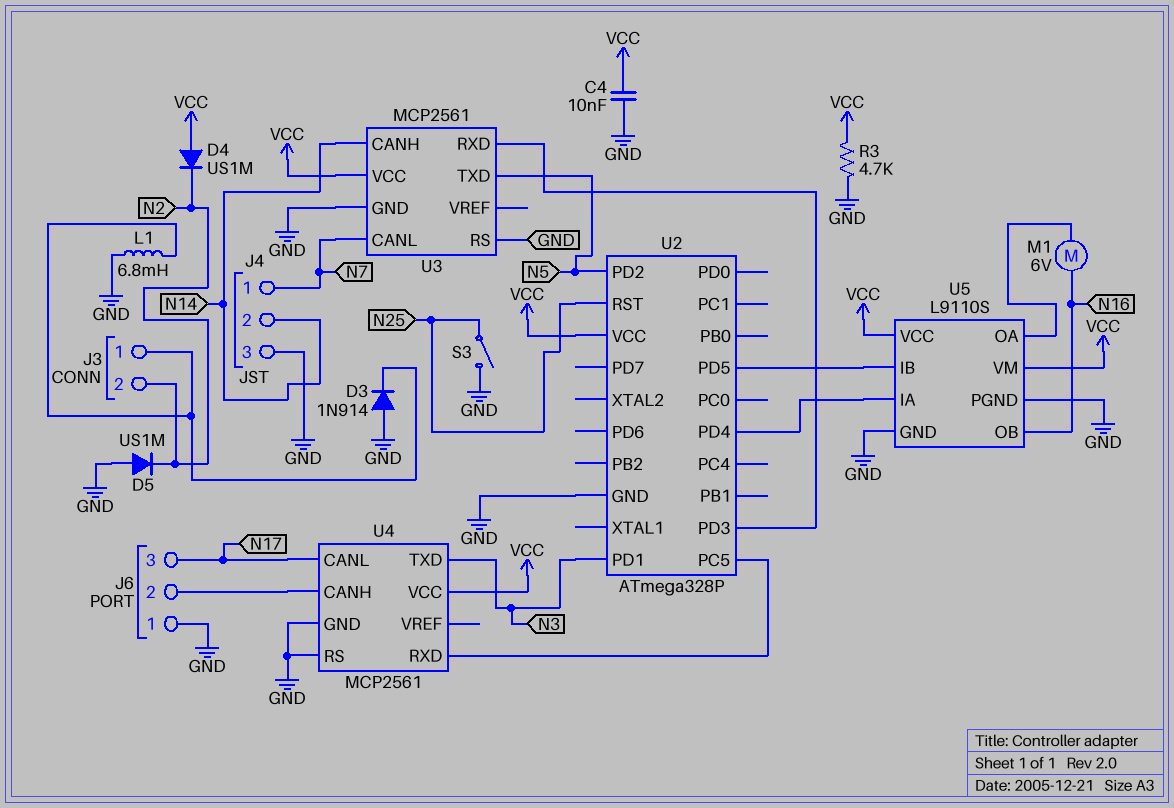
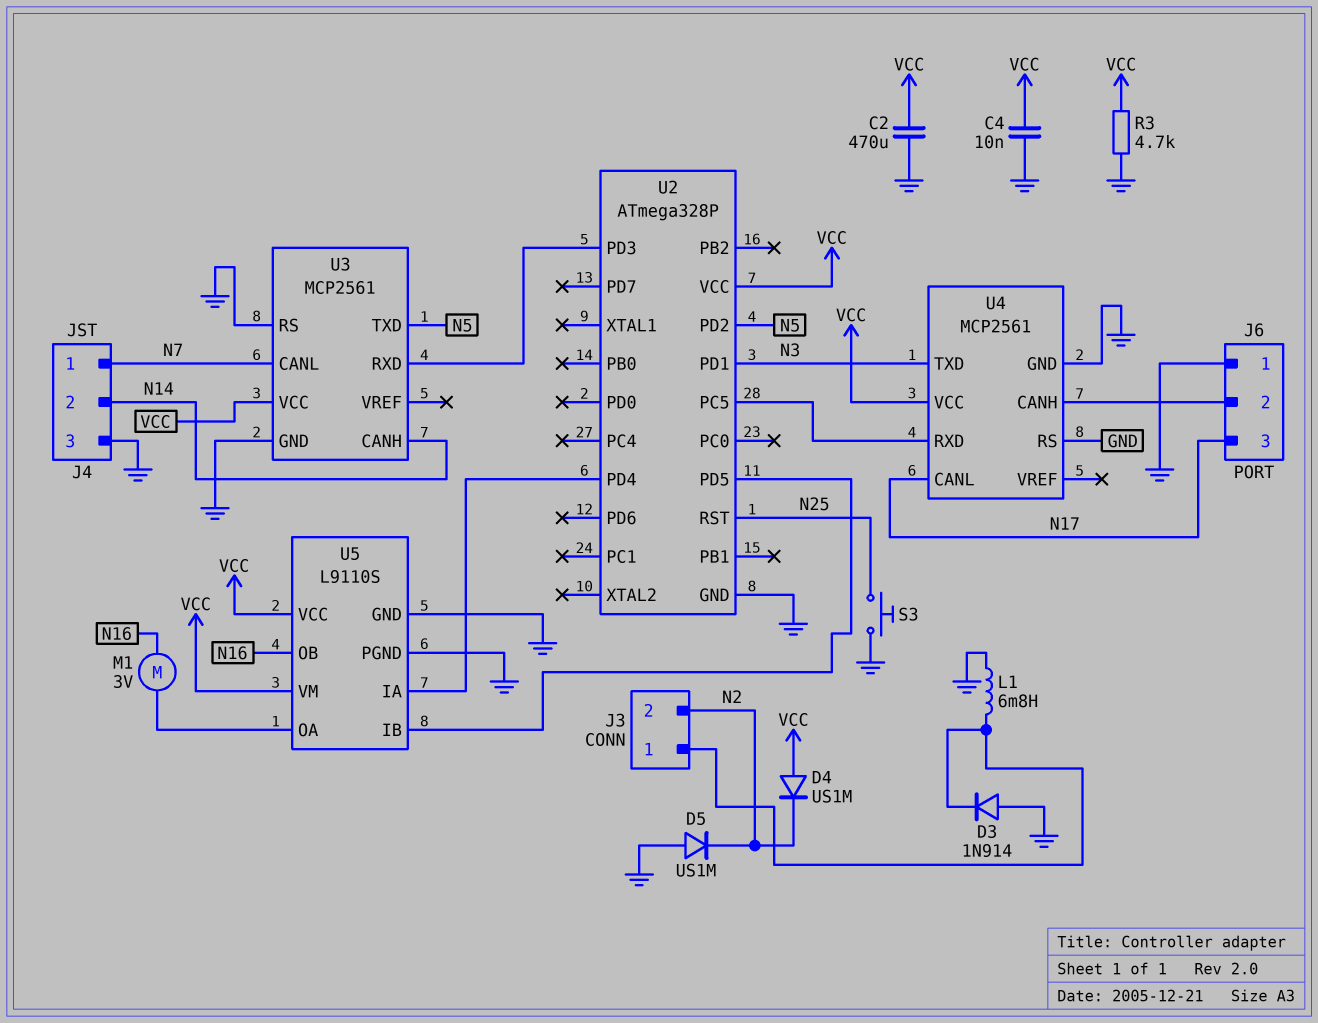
C2: none -> 470uF (GND, VCC)
M1: motor 6V (N16, U5/OA) -> motor 3V (N16, U5/OA)
S3: switch (GND, N25) -> button (GND, N25)

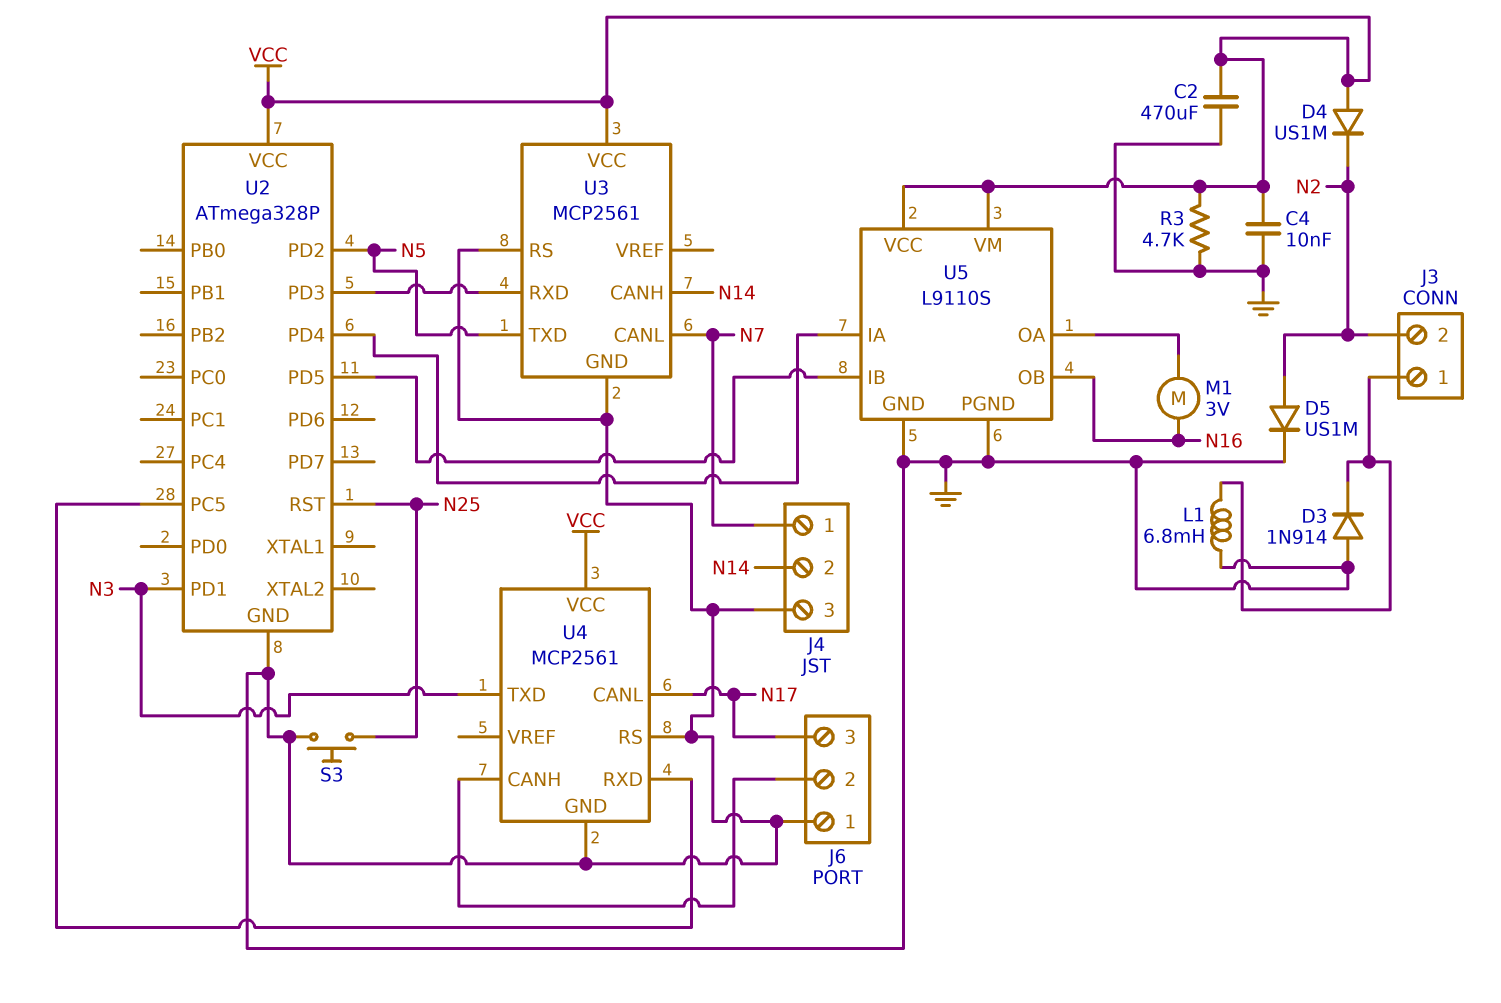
D5: diode US1M (A GND, K N2) -> diode US1M (A N2, K GND)

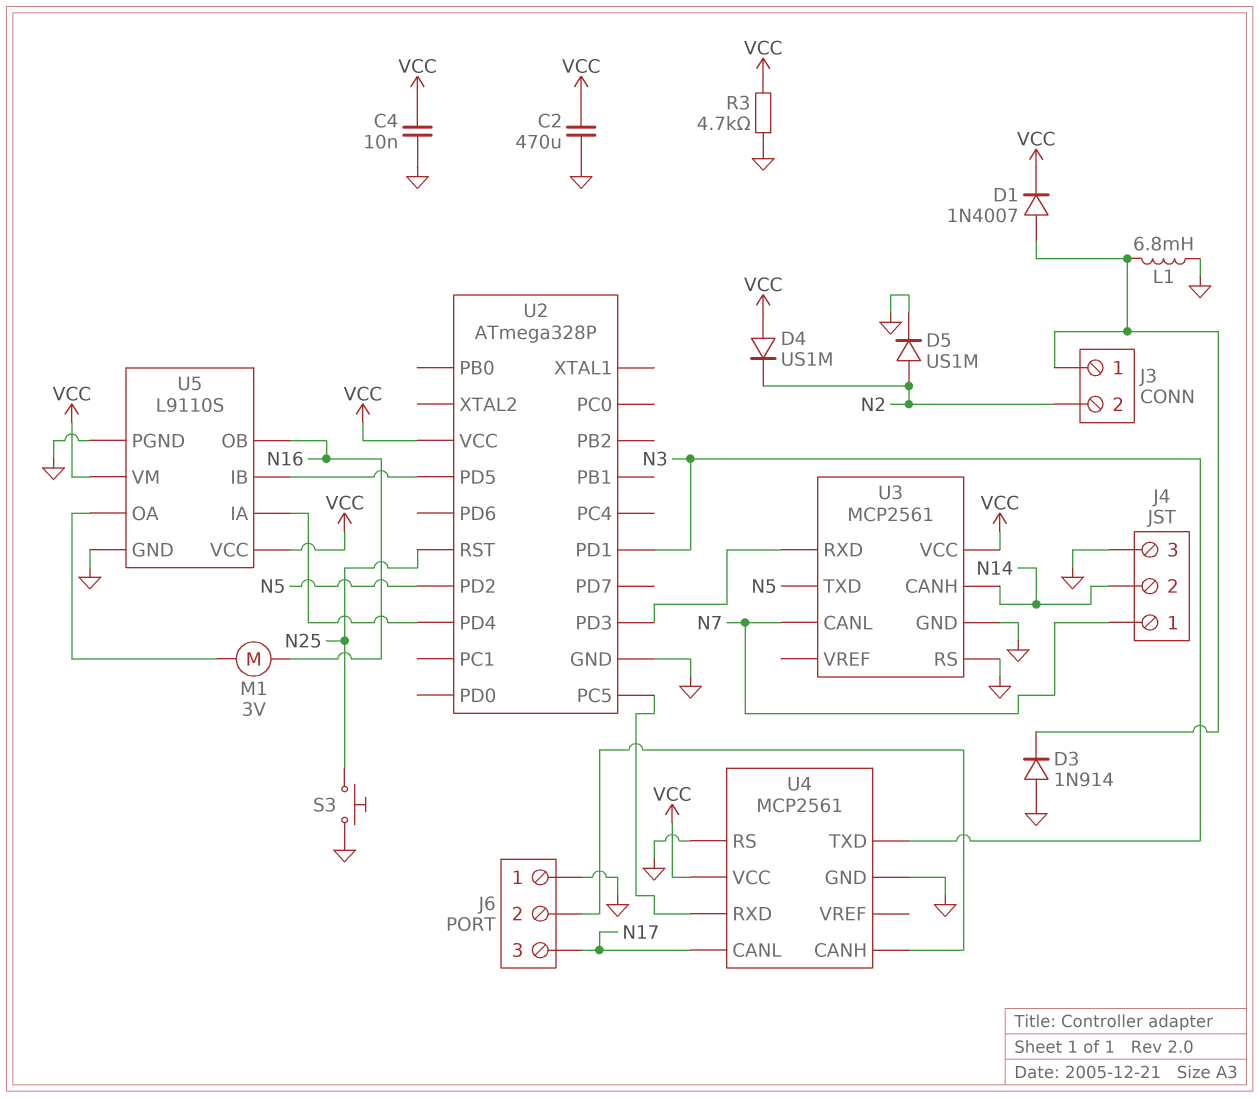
D1: none -> diode 1N4007 (A J3/1, K VCC)

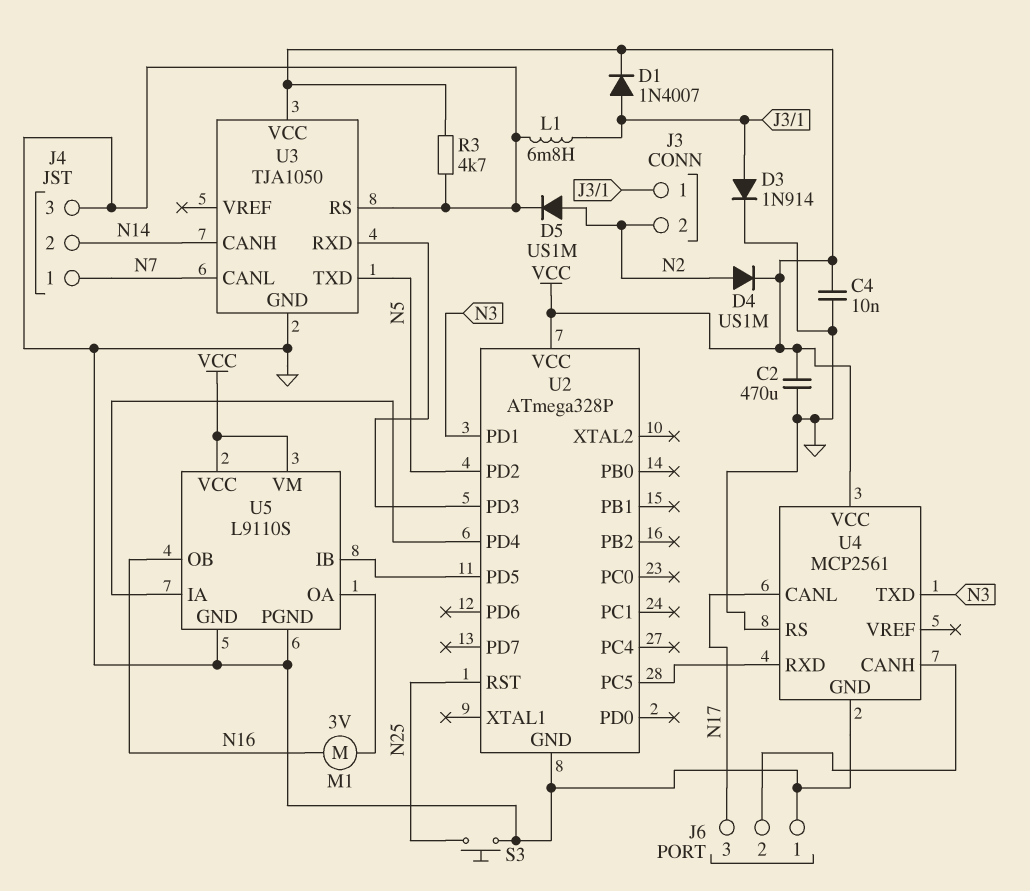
D3: diode 1N914 (A GND, K J3/1) -> diode 1N914 (A J3/1, K GND)
D4: diode US1M (A VCC, K N2) -> diode US1M (A N2, K VCC)
U3: MCP2561 -> TJA1050

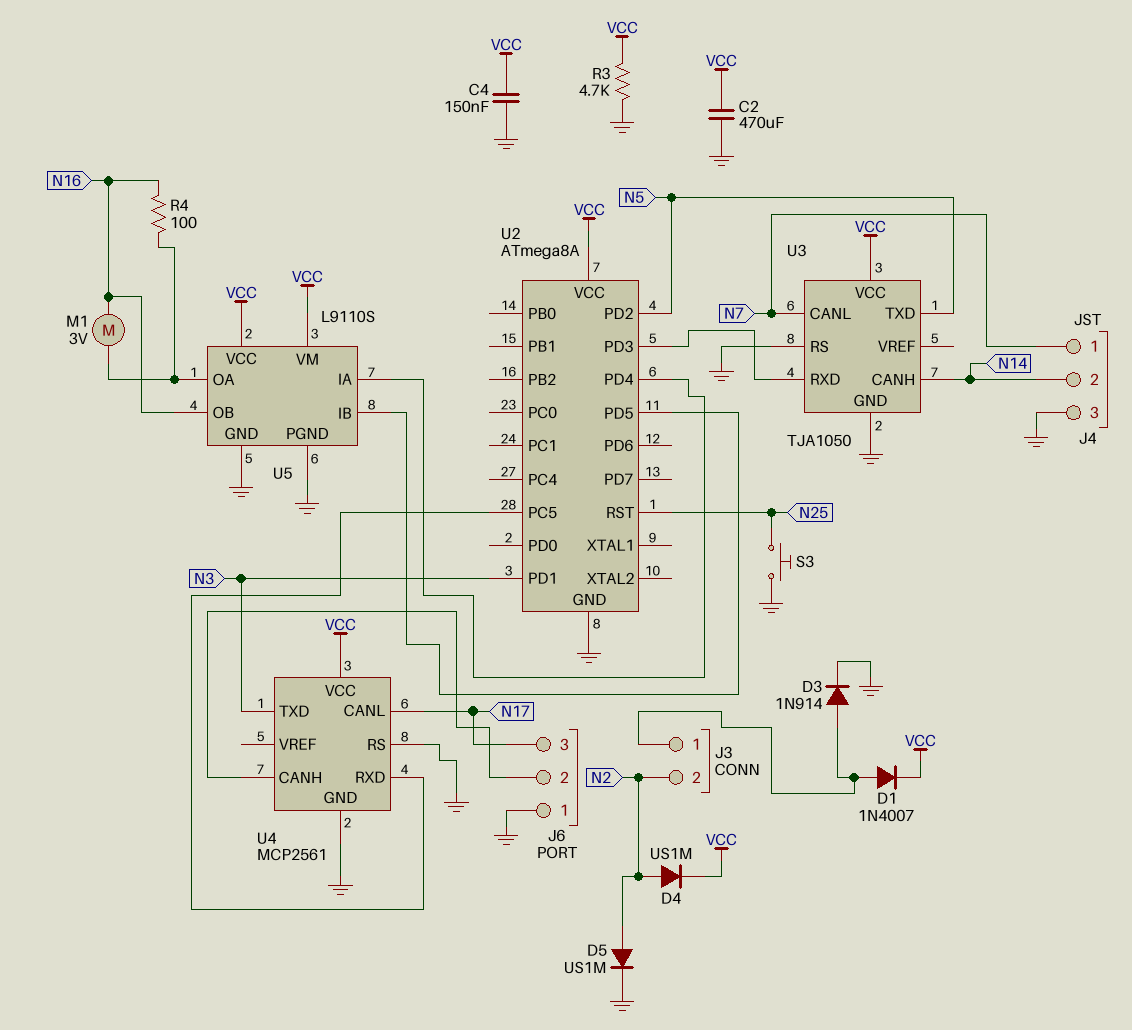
C4: 10nF (GND, VCC) -> 150nF (GND, VCC)
L1: 6.8mH (GND, J3/1) -> none
R4: none -> 100 (N16, U5/OA)
U2: ATmega328P -> ATmega8A

